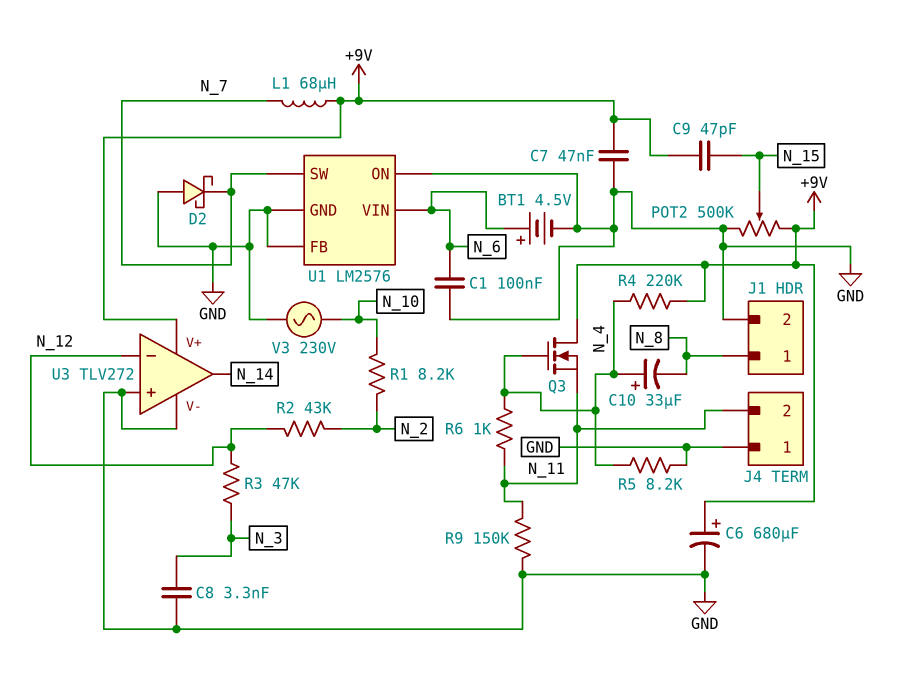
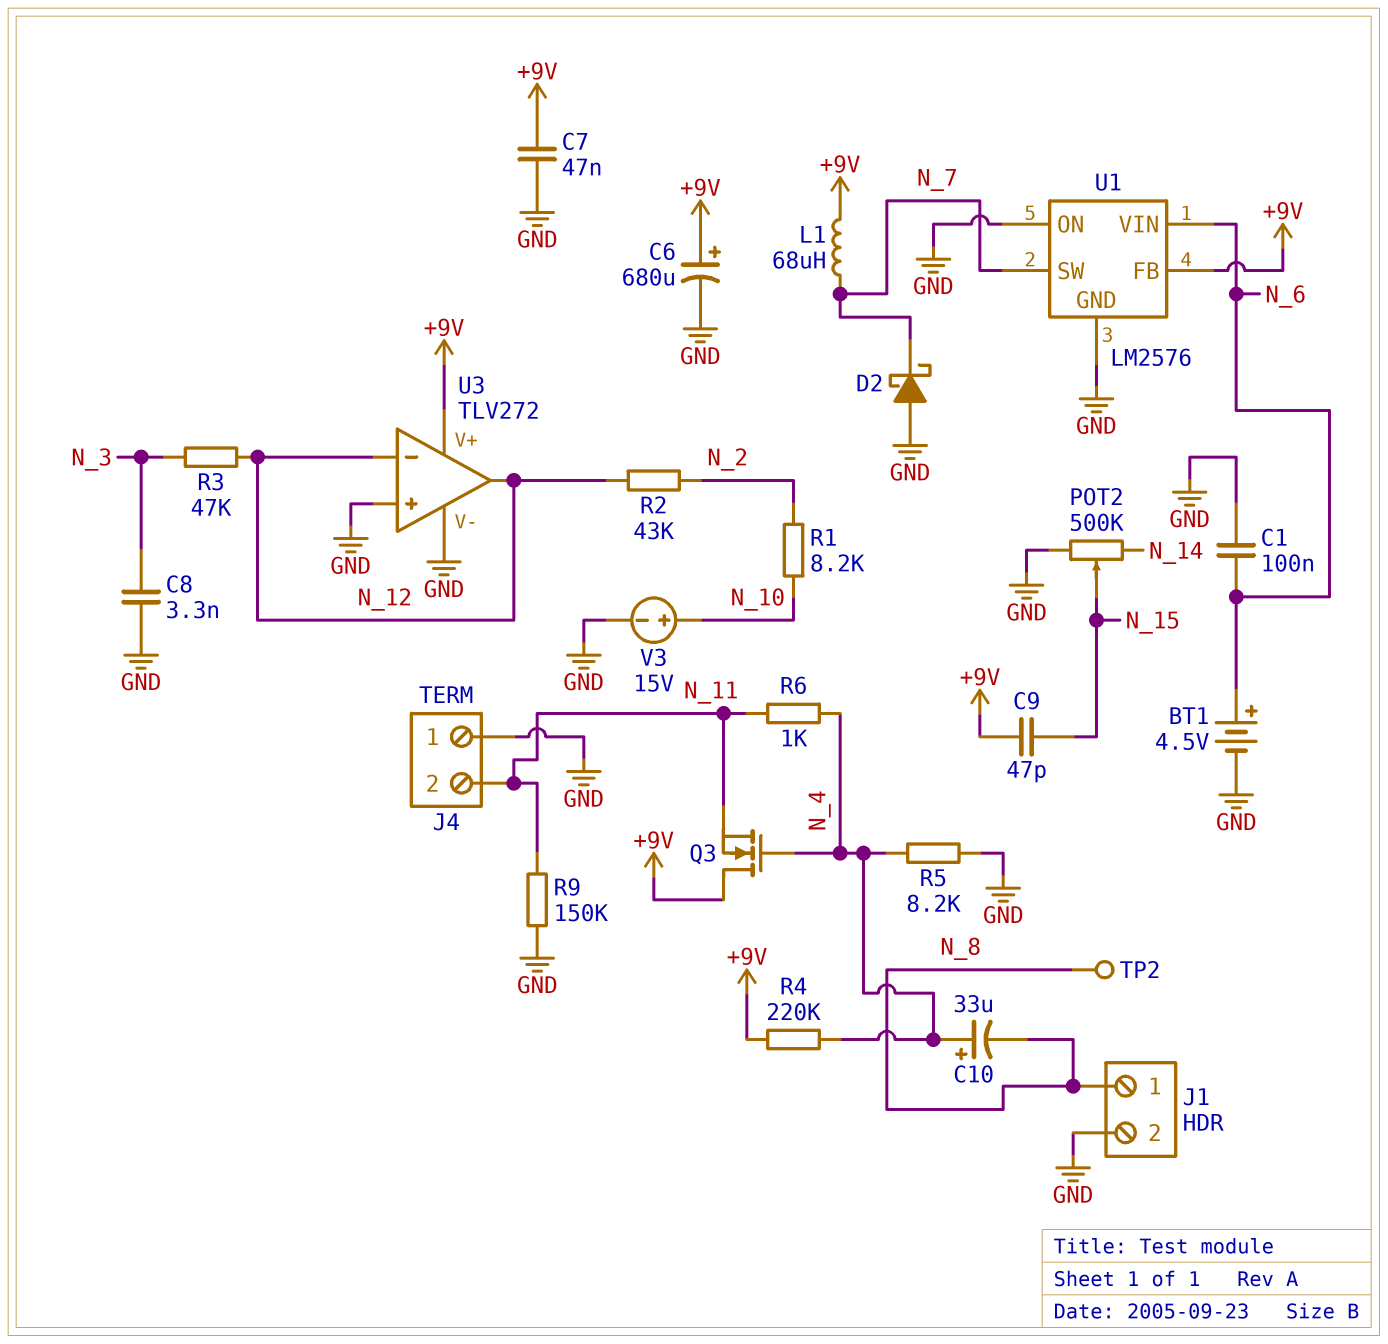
POT2: 500k (+9V, GND, wiper N_15) -> 500k (GND, N_14, wiper N_15)
TP2: none -> test point (N_8)
U1 pin FB: GND -> +9V
U3 pin out: N_14 -> N_12
V3: AC 230V (GND, N_10) -> 15V (plus N_10, minus GND)

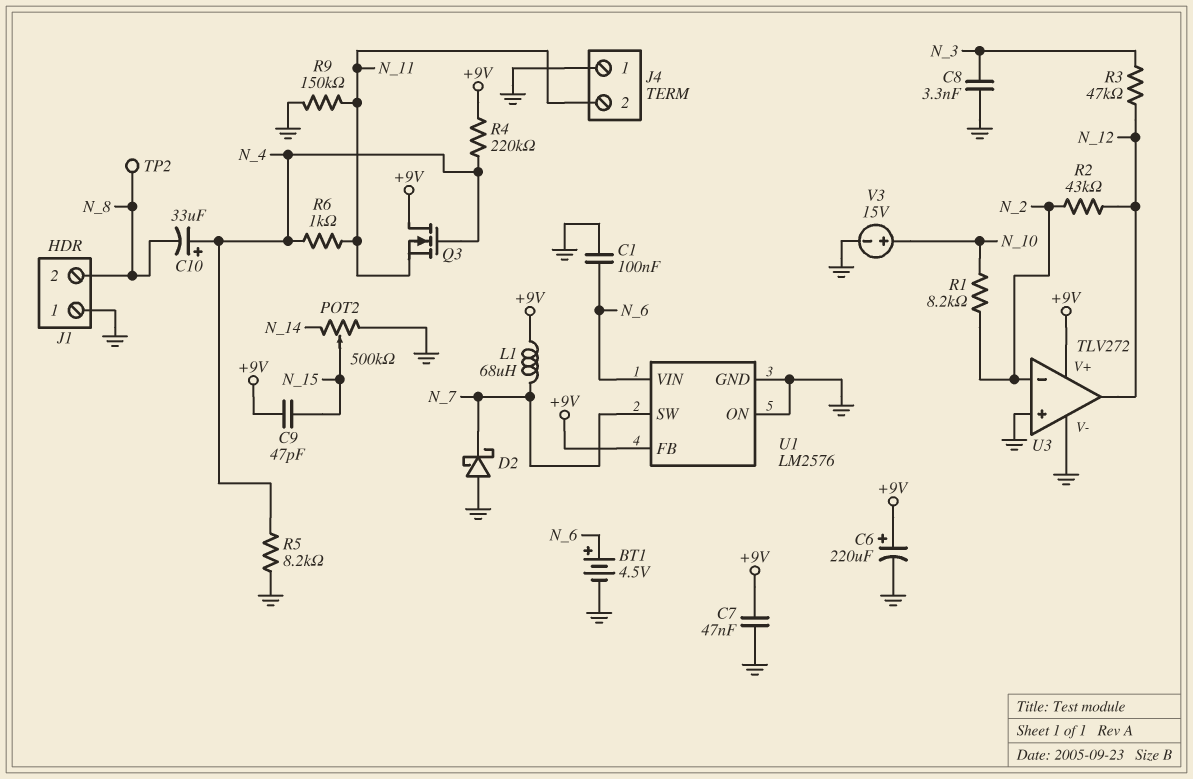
C6: 680uF (plus +9V, minus GND) -> 220uF (plus +9V, minus GND)
J1 pin 1: N_8 -> GND
J1 pin 2: GND -> N_8
U3 pin in-: N_12 -> N_2

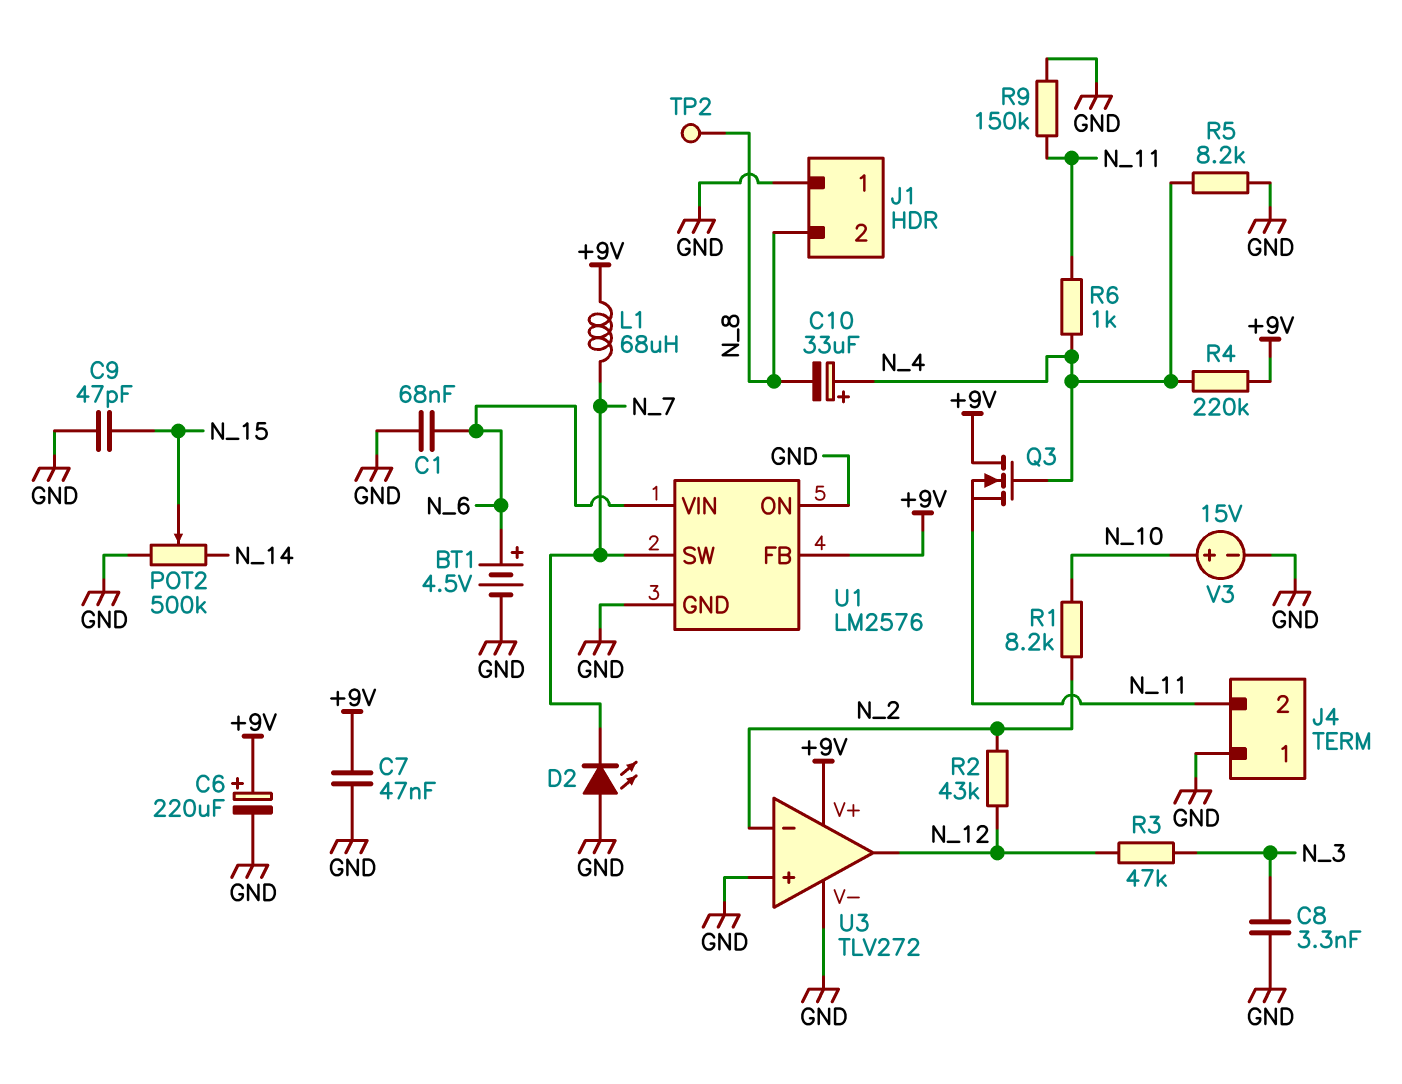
C1: 100nF (GND, N_6) -> 68nF (GND, N_6)
C9: 47pF (+9V, N_15) -> 47pF (GND, N_15)
D2: schottky (A GND, K N_7) -> LED (A GND, K N_7)

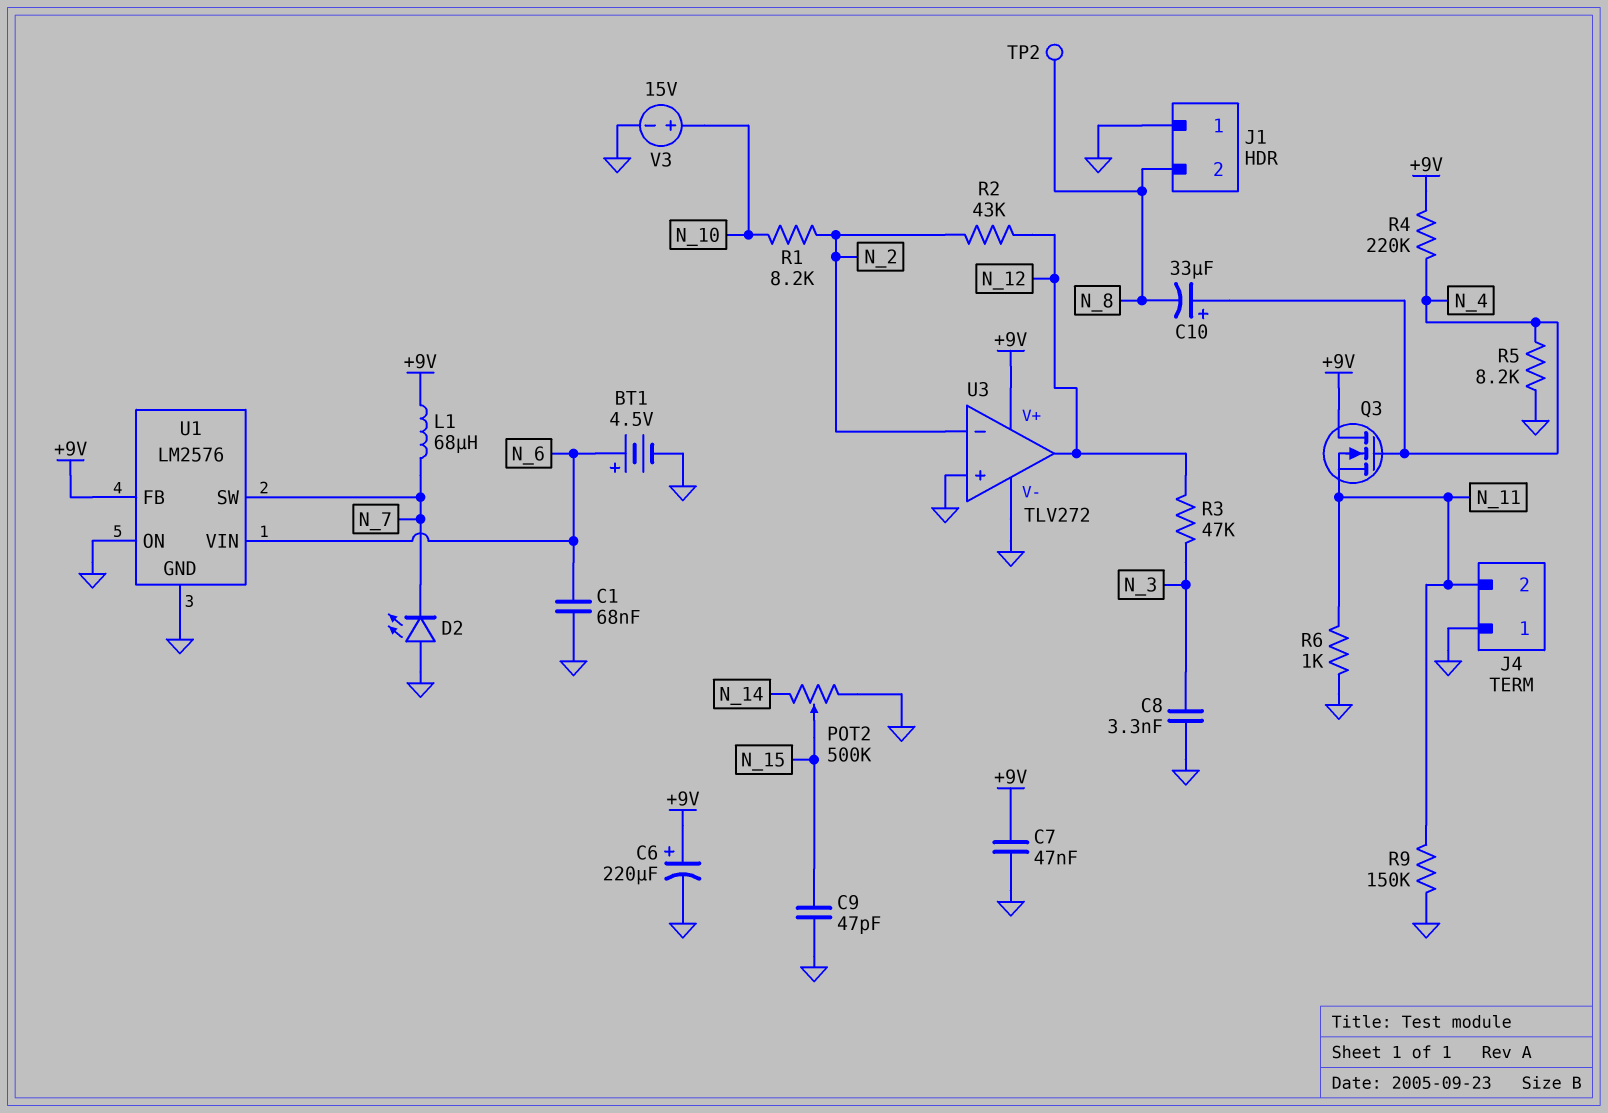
R6: 1k (N_4, N_11) -> 1k (GND, N_11)

